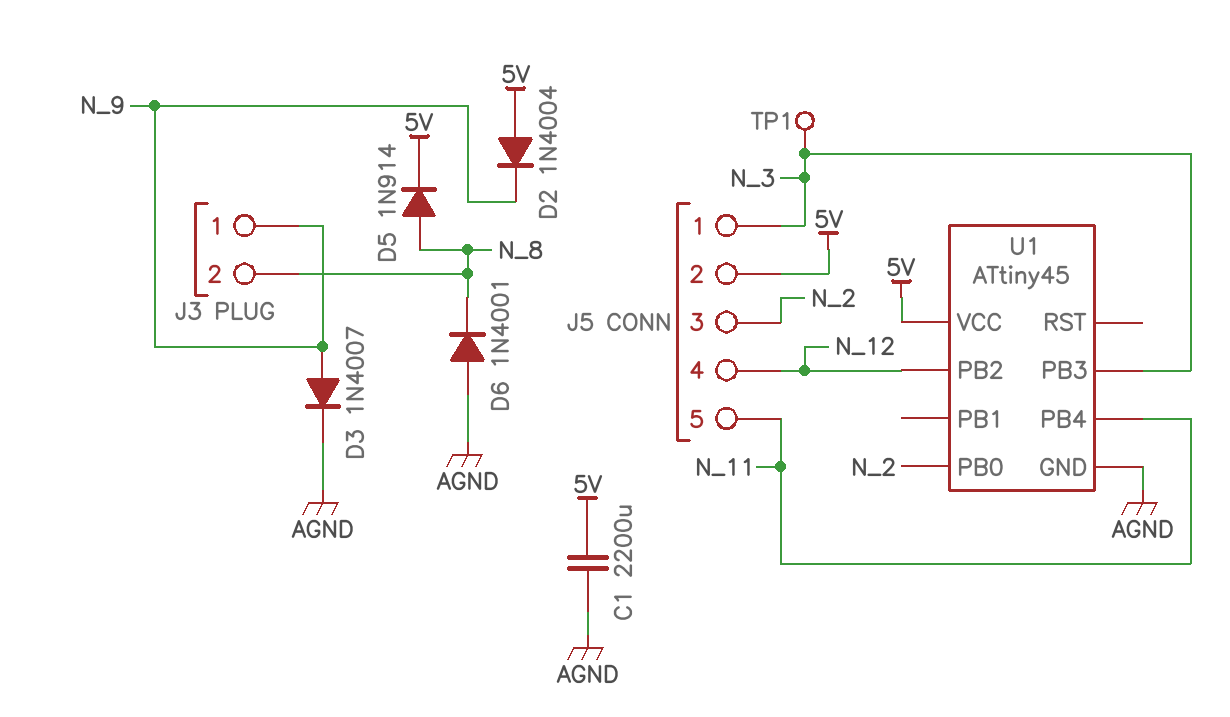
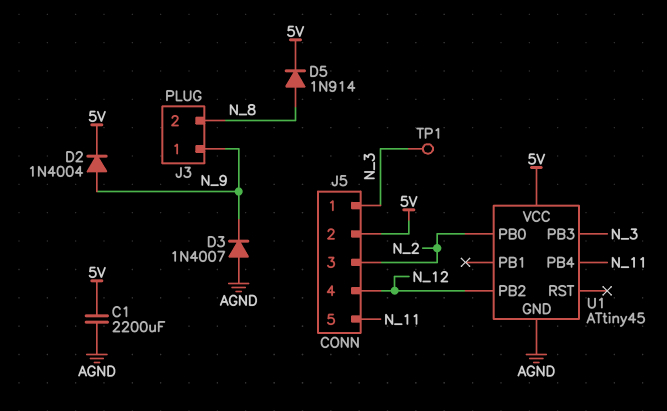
D2: diode 1N4004 (A 5V, K N_9) -> diode 1N4004 (A N_9, K 5V)
D3: diode 1N4007 (A N_9, K AGND) -> diode 1N4007 (A AGND, K N_9)
D6: diode 1N4001 (A AGND, K N_8) -> none

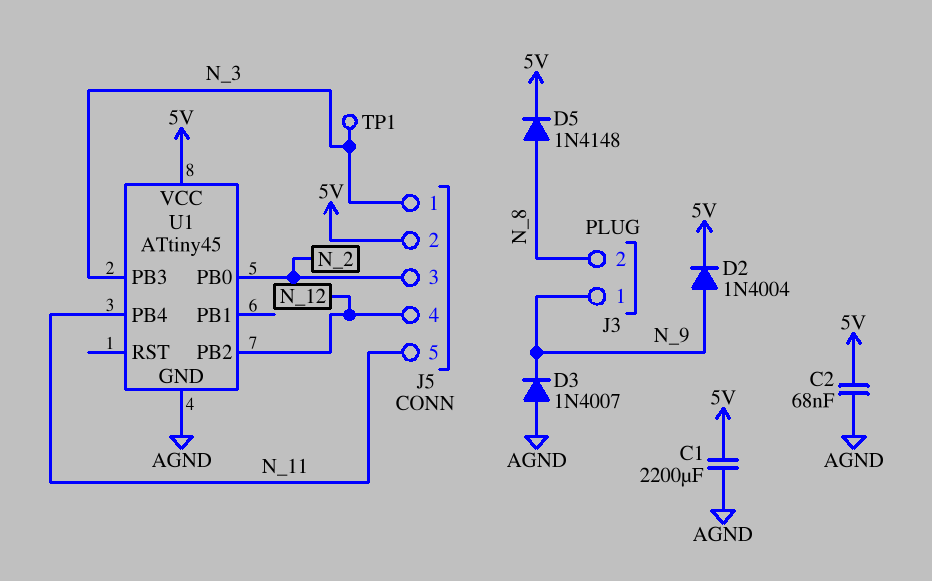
C2: none -> 68nF (5V, AGND)
D5: diode 1N914 (A N_8, K 5V) -> diode 1N4148 (A N_8, K 5V)

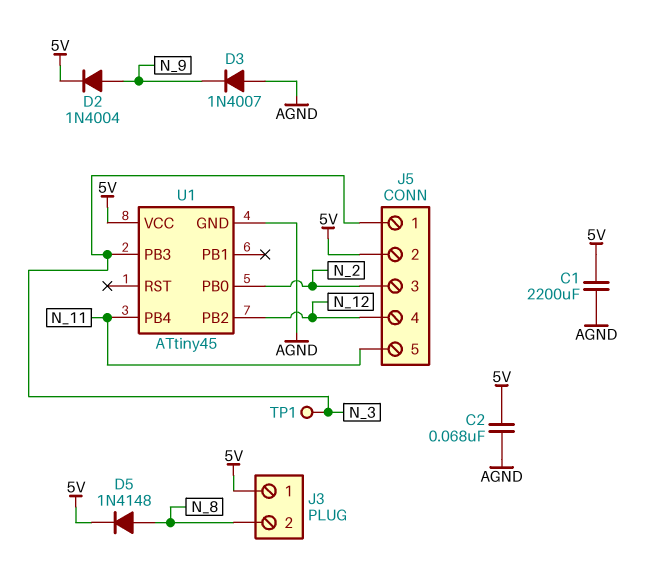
J3 pin 1: N_9 -> 5V

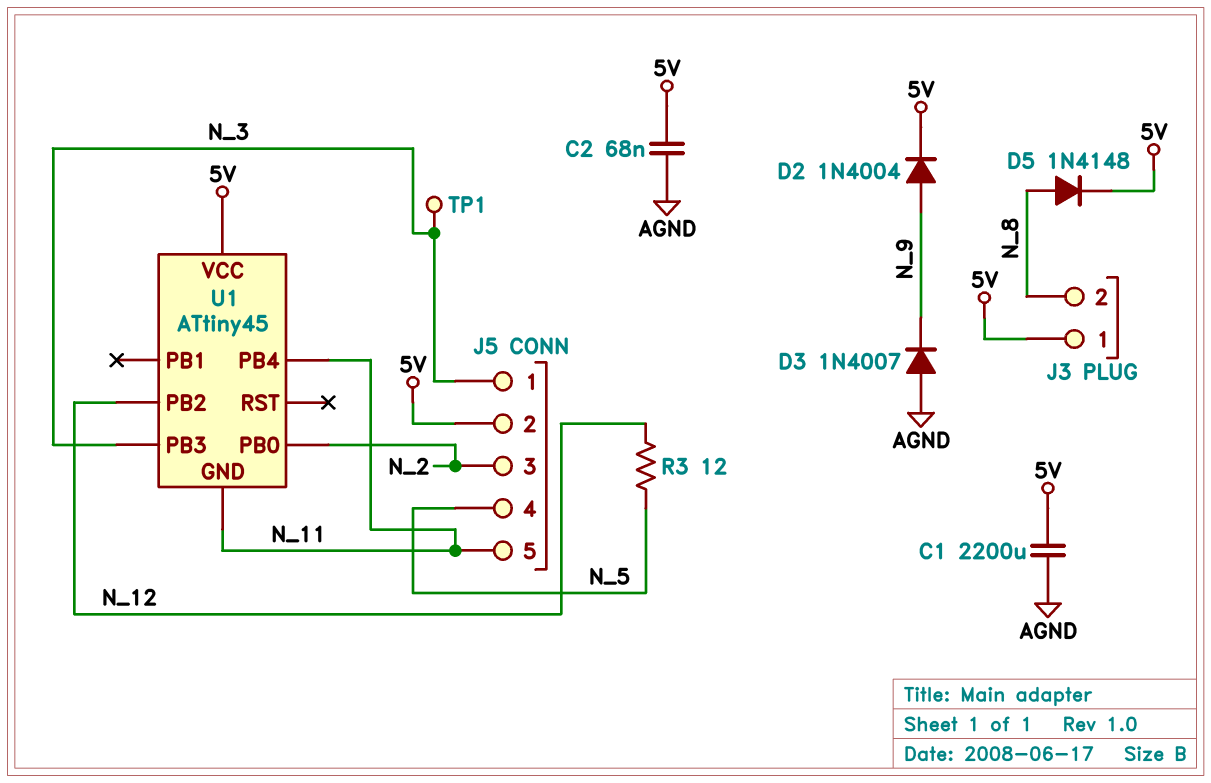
J5 pin 4: N_12 -> N_5
R3: none -> 12 (N_5, N_12)
U1 pin GND: AGND -> N_11

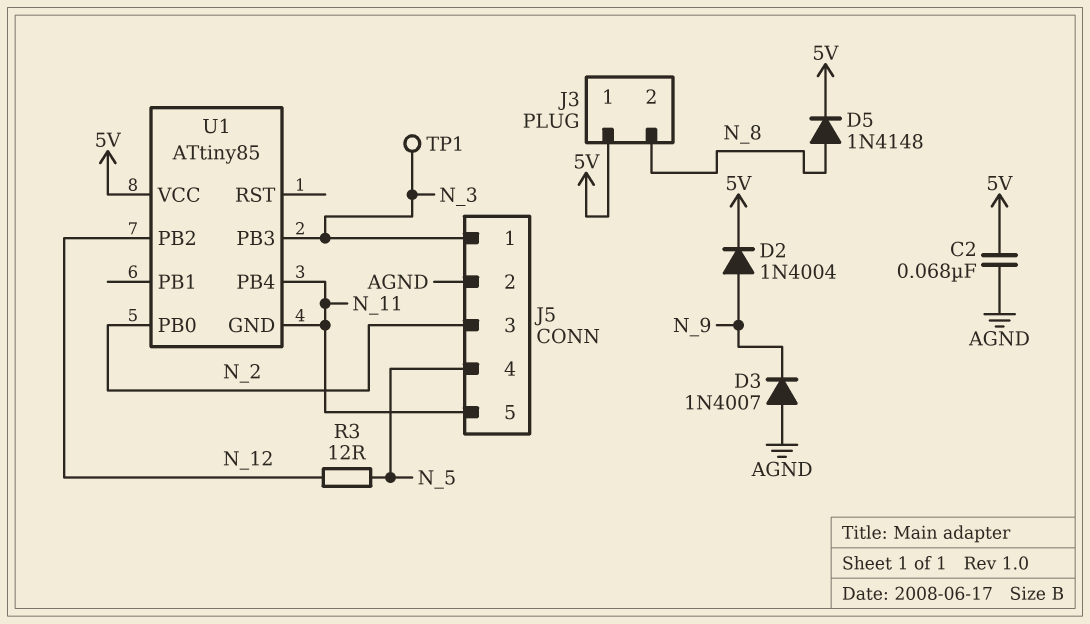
C1: 2200uF (5V, AGND) -> none
J5 pin 2: 5V -> AGND
U1: ATtiny45 -> ATtiny85

